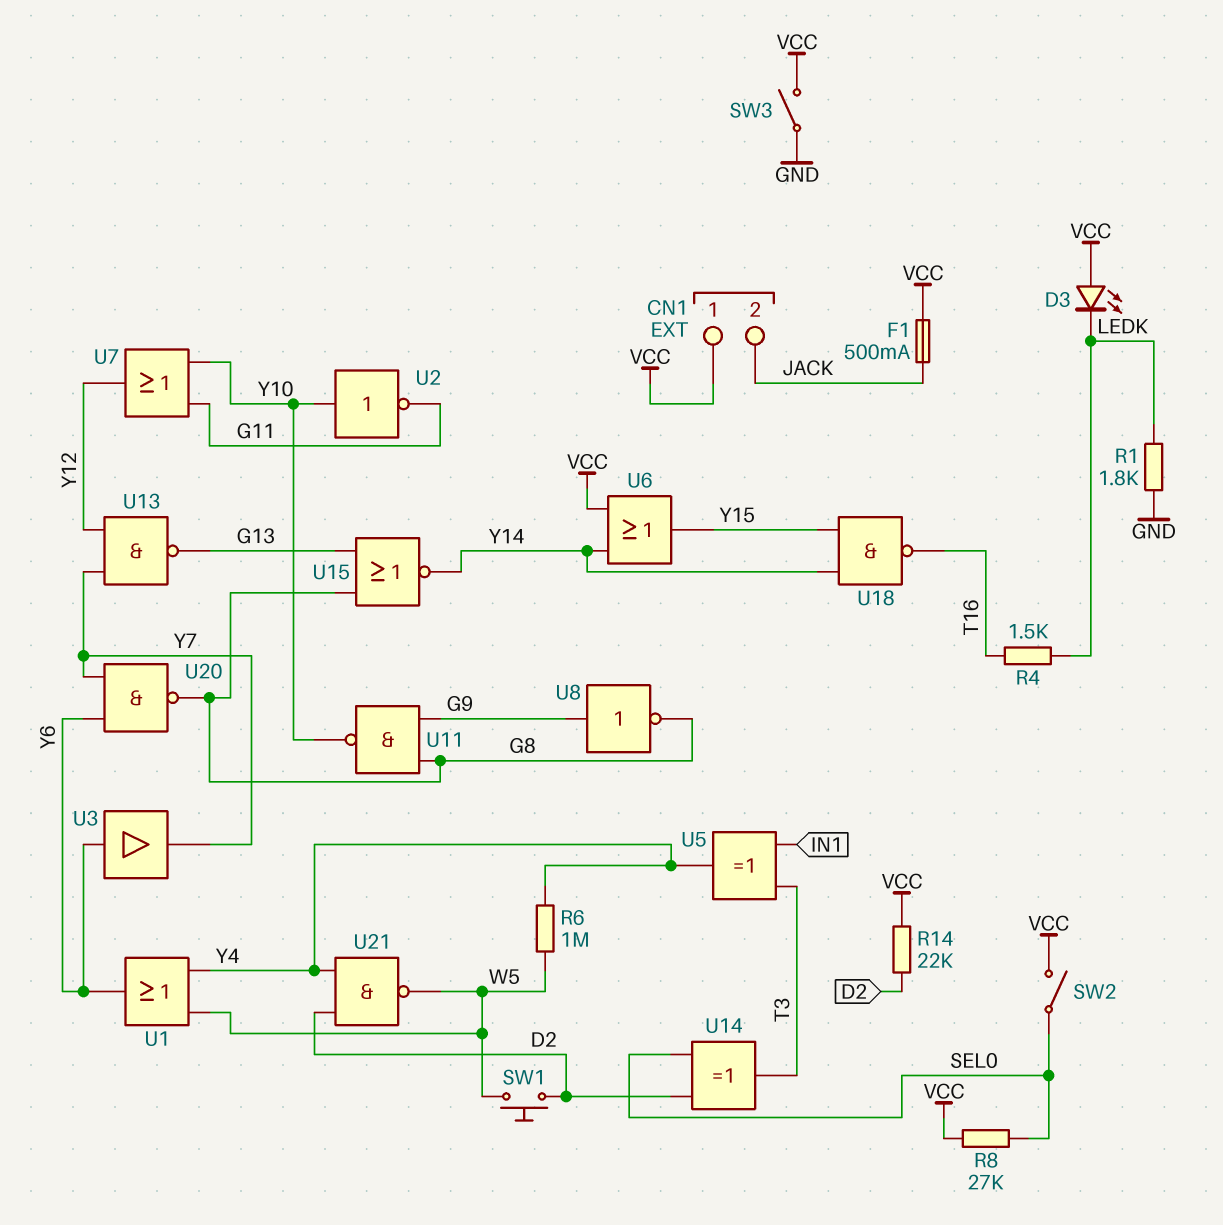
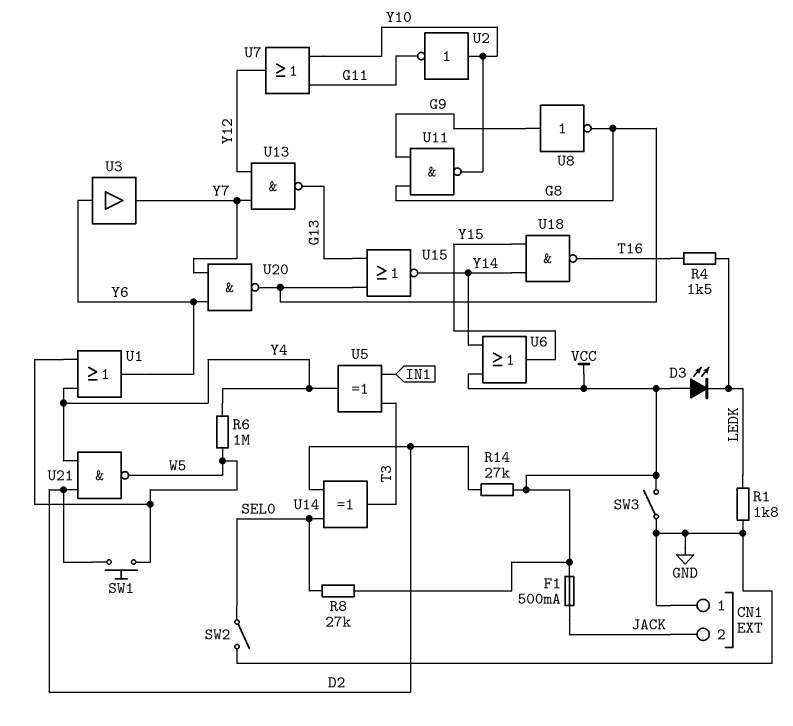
CN1 pin 1: VCC -> GND
R14: 22k (D2, VCC) -> 27k (D2, VCC)
SW2: switch (SEL0, VCC) -> switch (GND, SEL0)

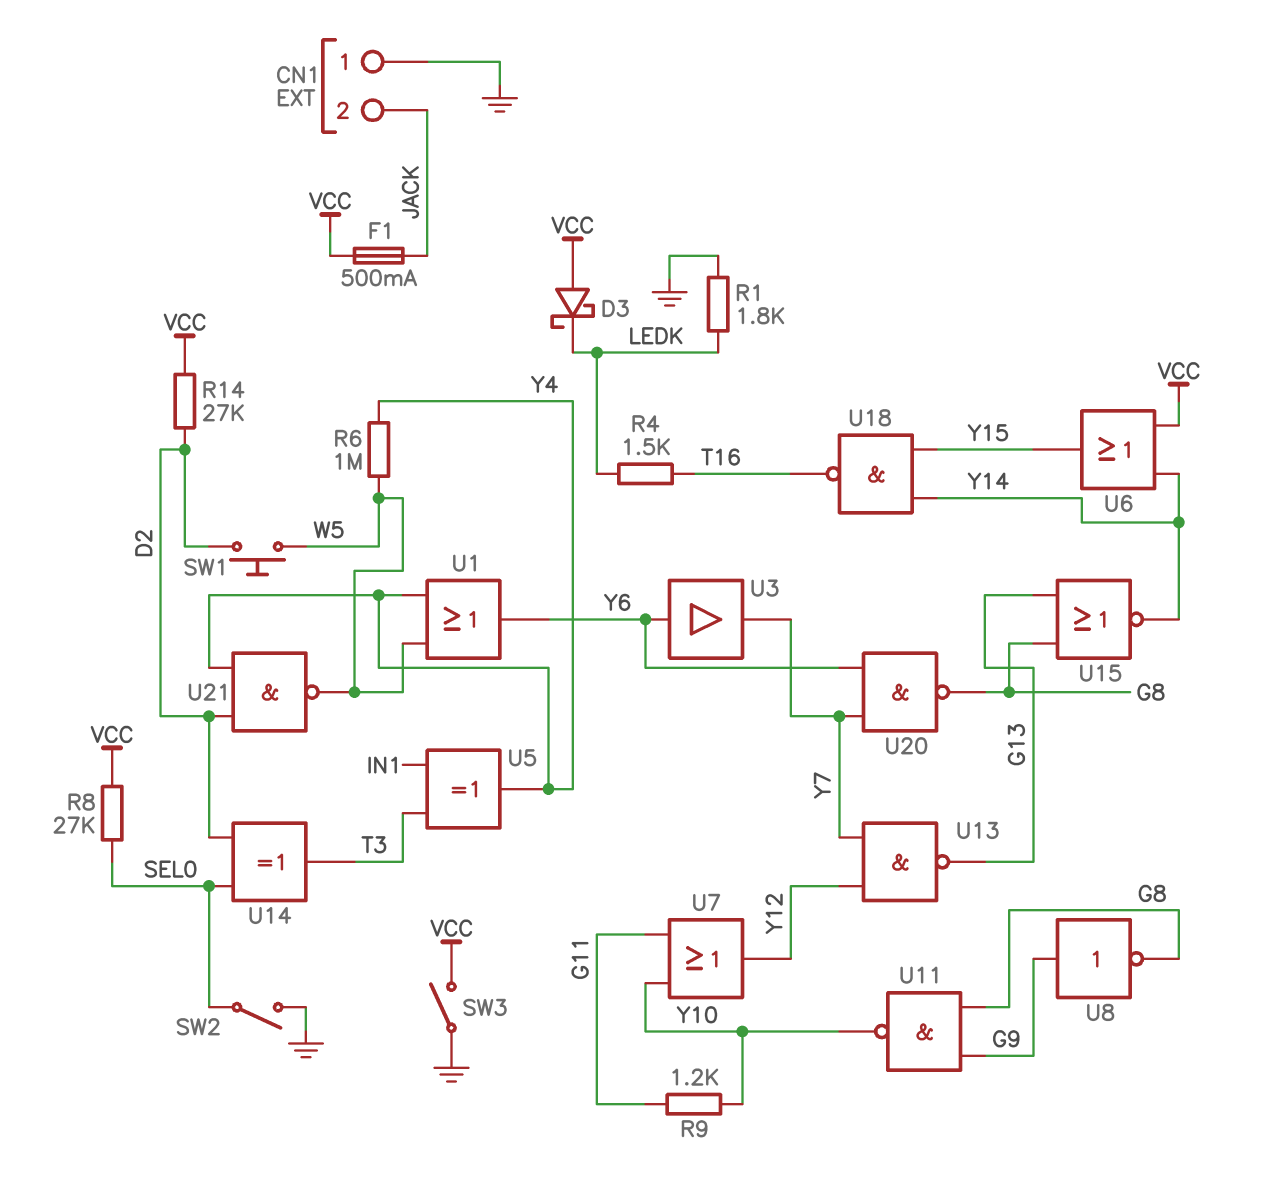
D3: LED (A VCC, K LEDK) -> schottky (A VCC, K LEDK)
R9: none -> 1.2k (G11, Y10)
U2: NOT (in Y10, out G11) -> none

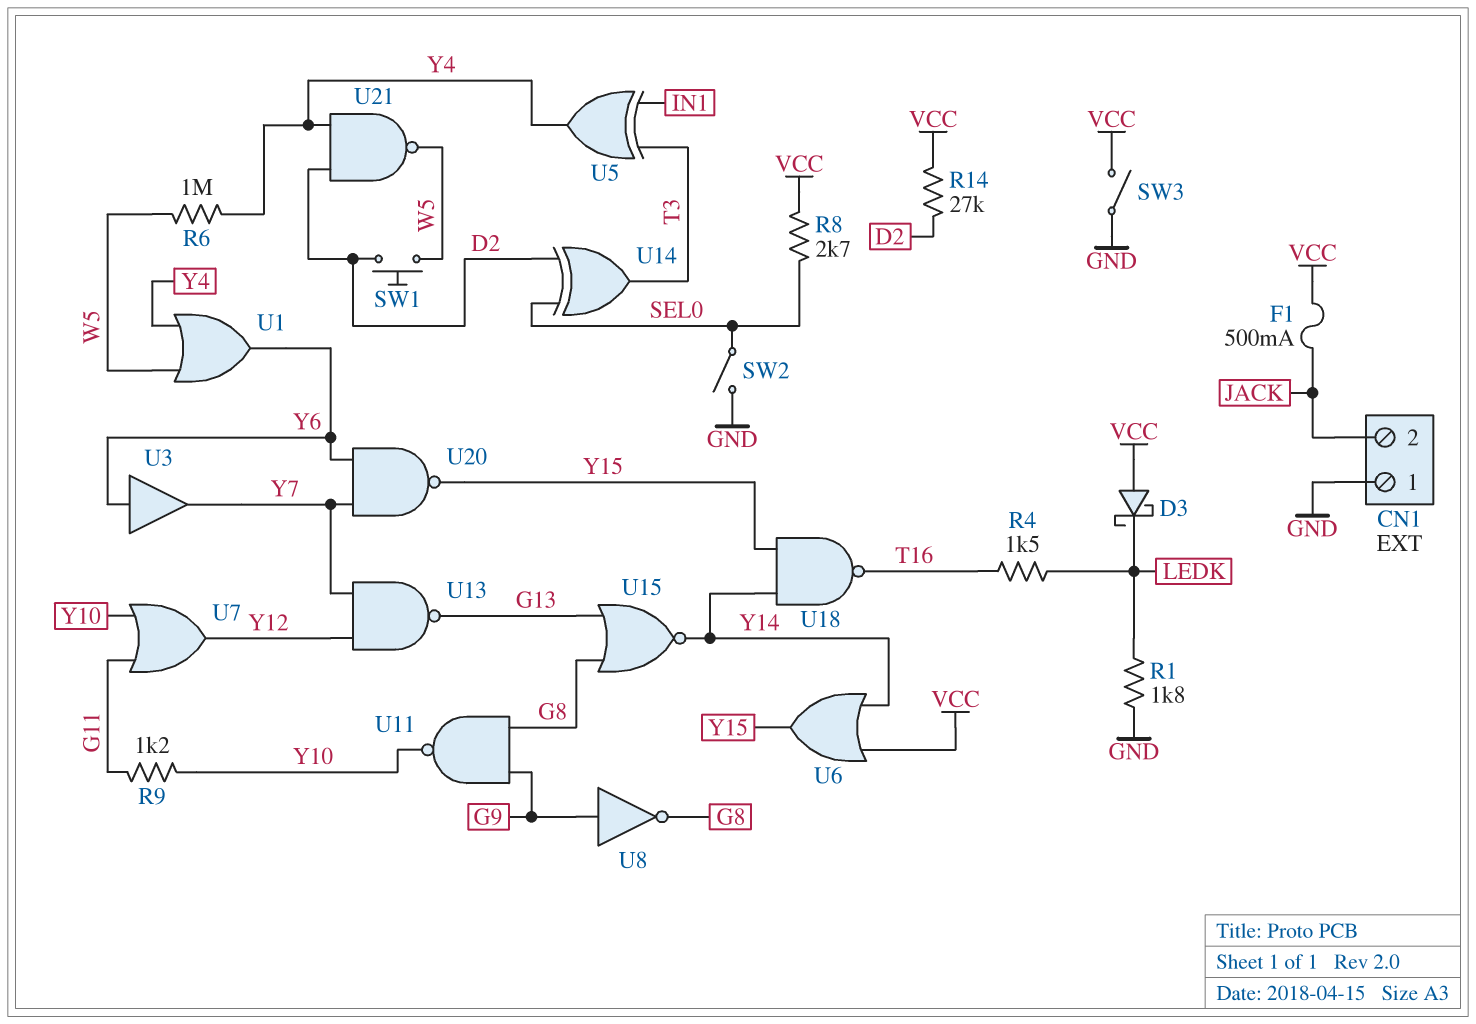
R8: 27k (SEL0, VCC) -> 2.7k (SEL0, VCC)
U20: NAND (in Y6, in Y7, out G8) -> NAND (in Y6, in Y7, out Y15)

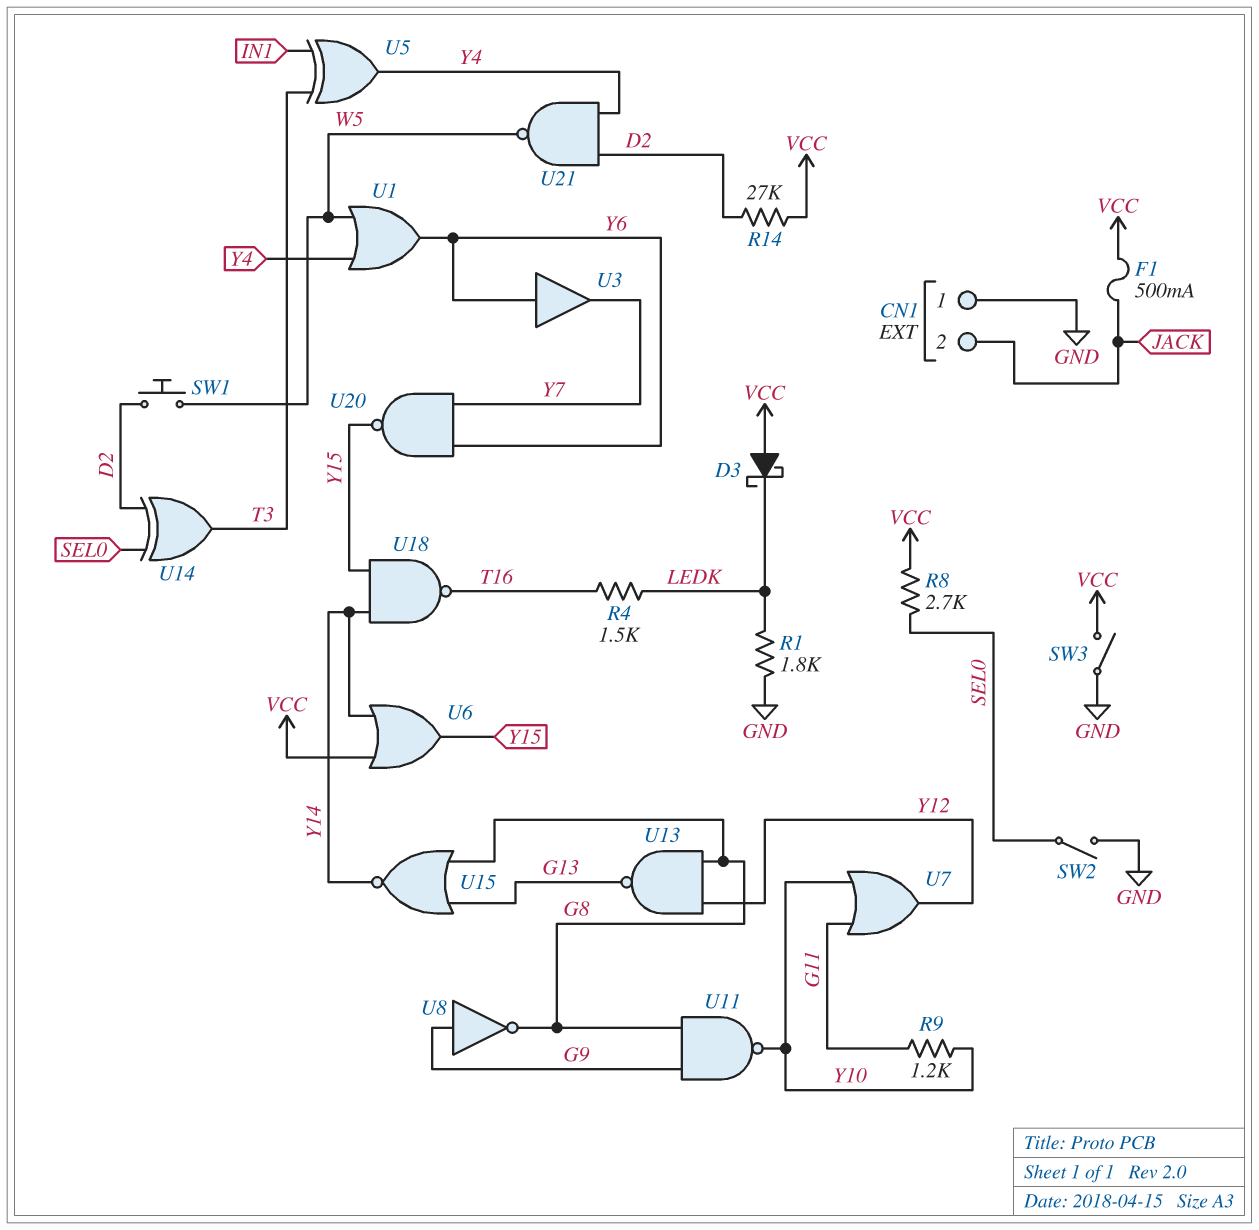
R6: 1M (W5, Y4) -> none
U13: NAND (in Y7, in Y12, out G13) -> NAND (in G8, in Y12, out G13)

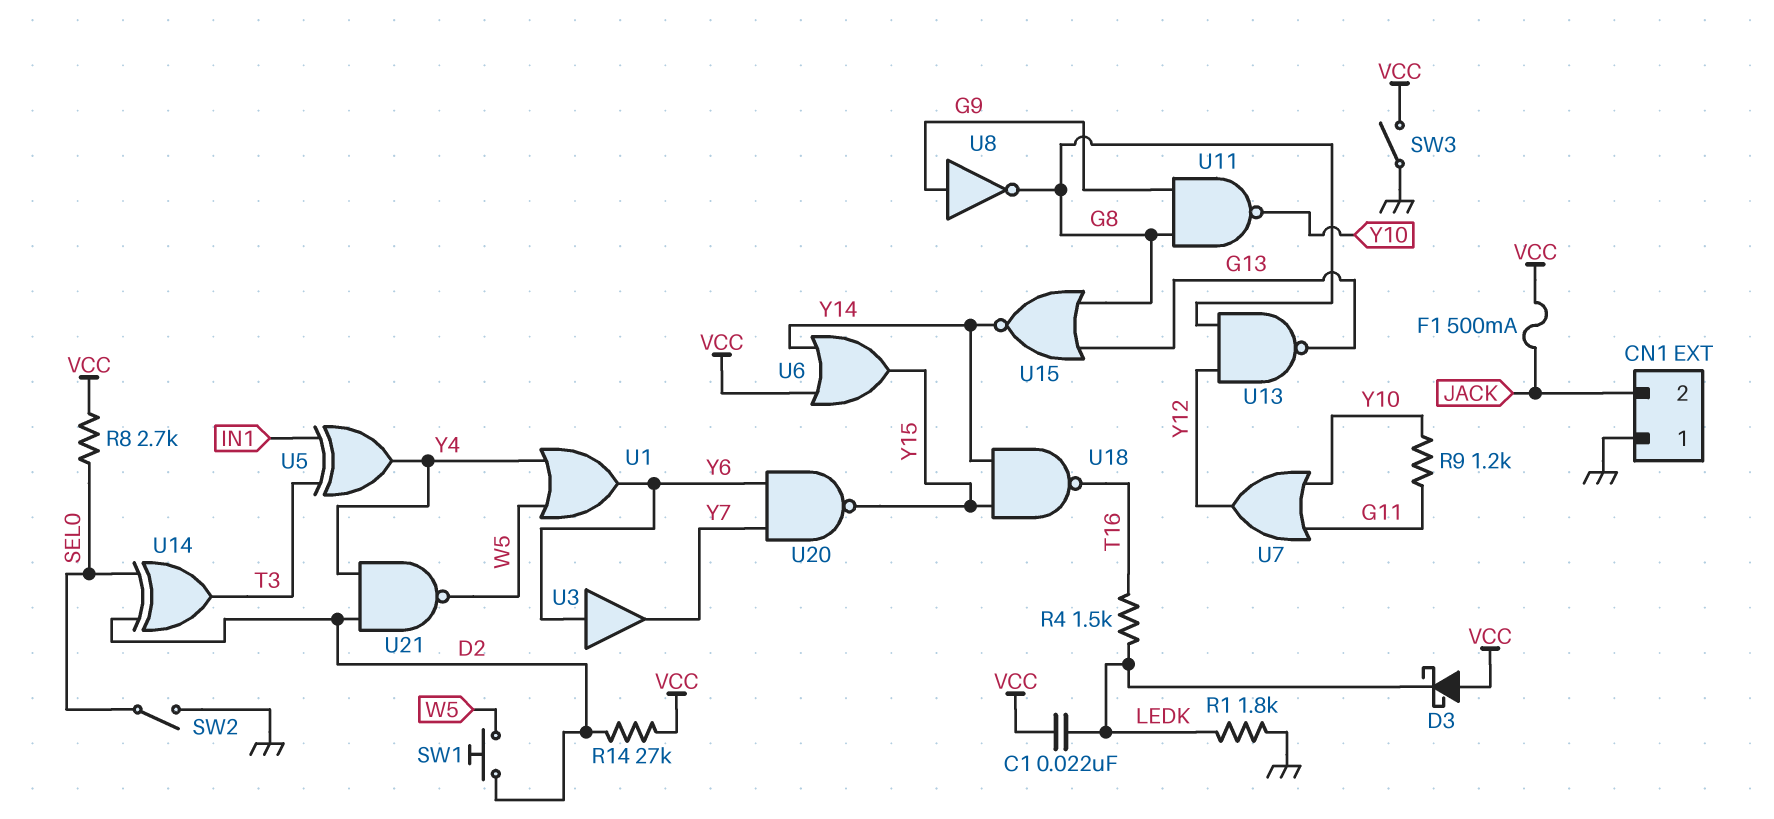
C1: none -> 22nF (LEDK, VCC)

